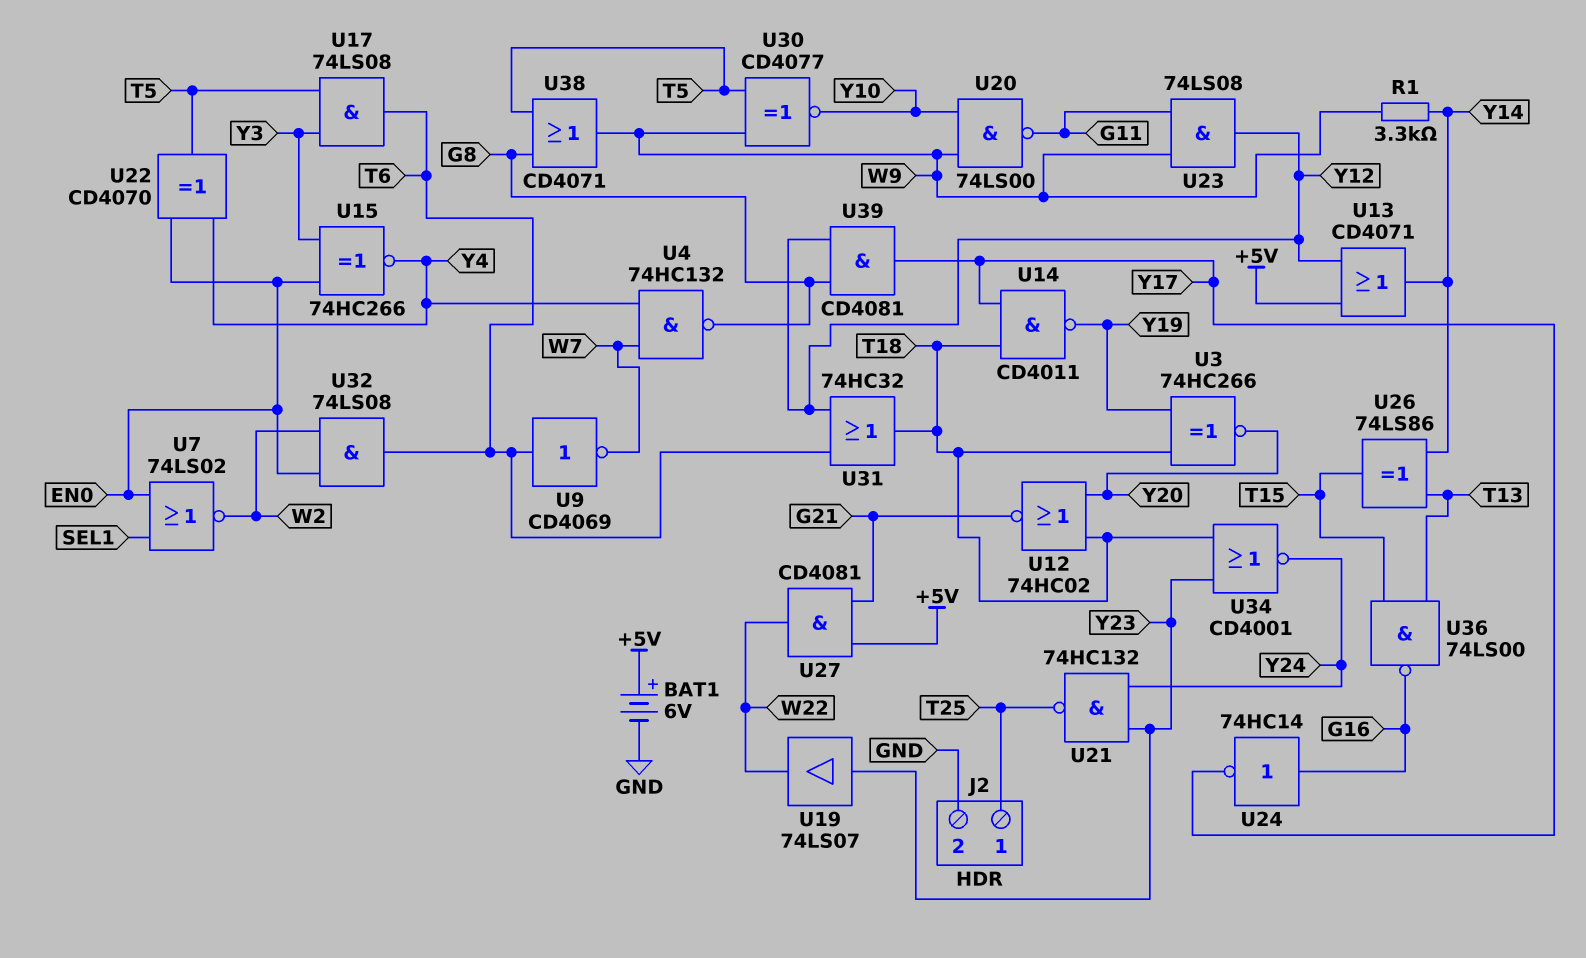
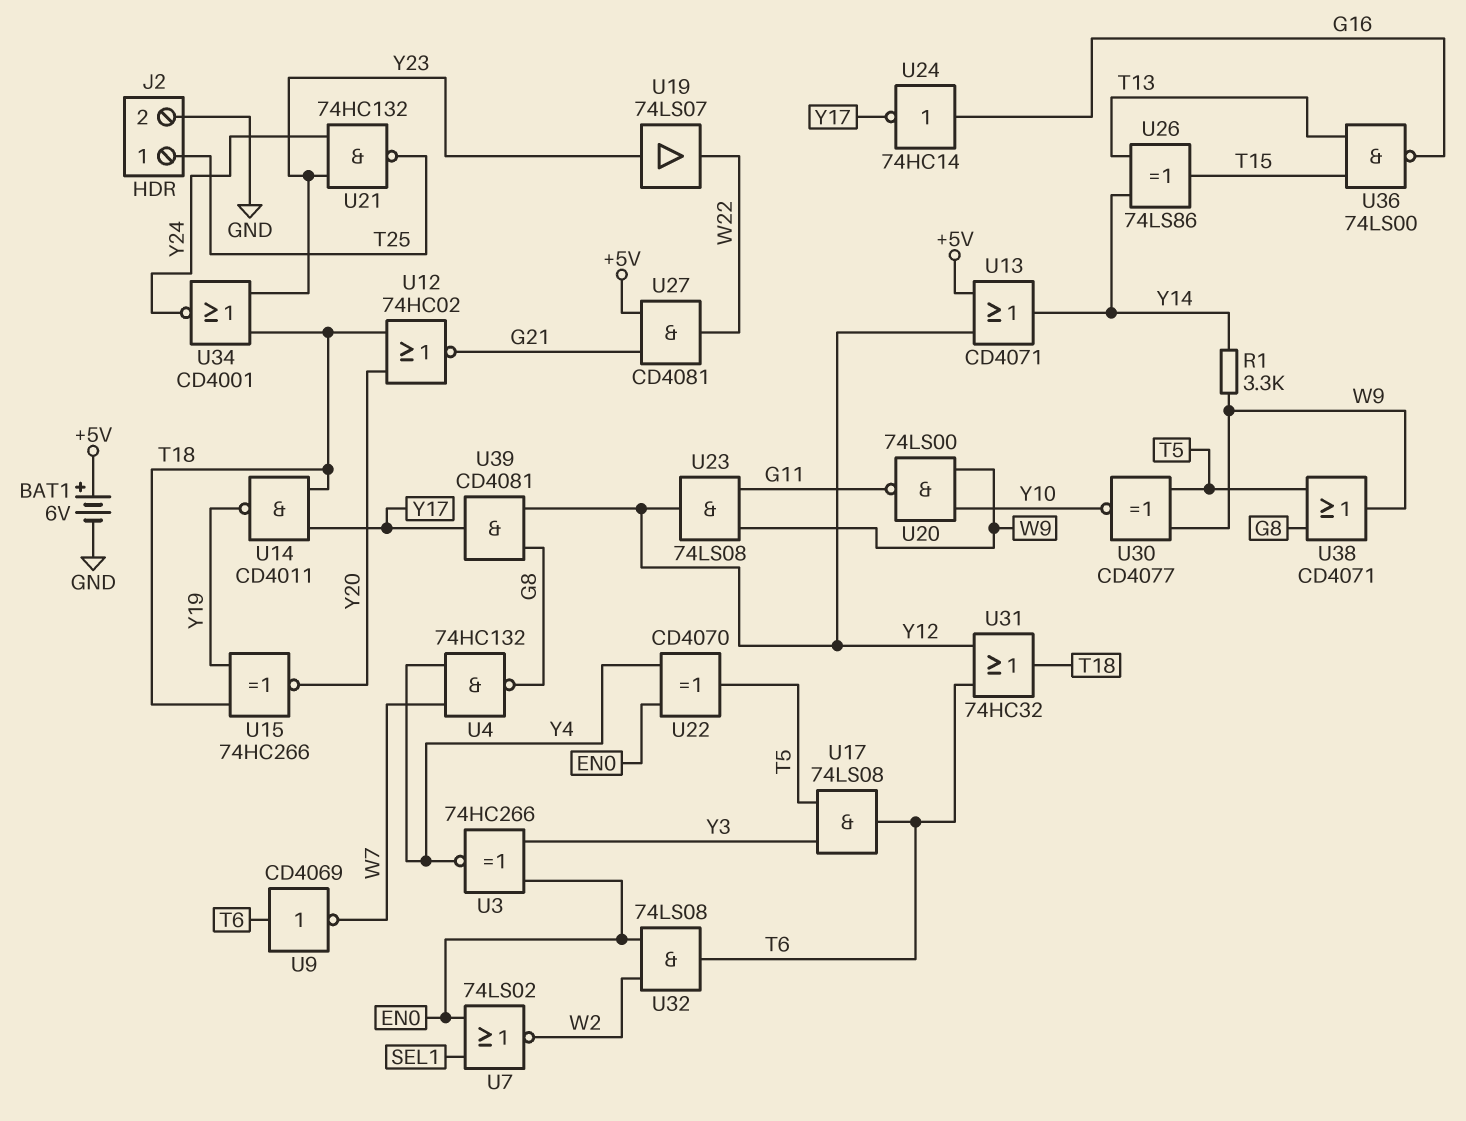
U3: XNOR 74HC266 (in T18, in Y19, out Y20) -> XNOR 74HC266 (in EN0, in Y3, out Y4)
U15: XNOR 74HC266 (in EN0, in Y3, out Y4) -> XNOR 74HC266 (in T18, in Y19, out Y20)

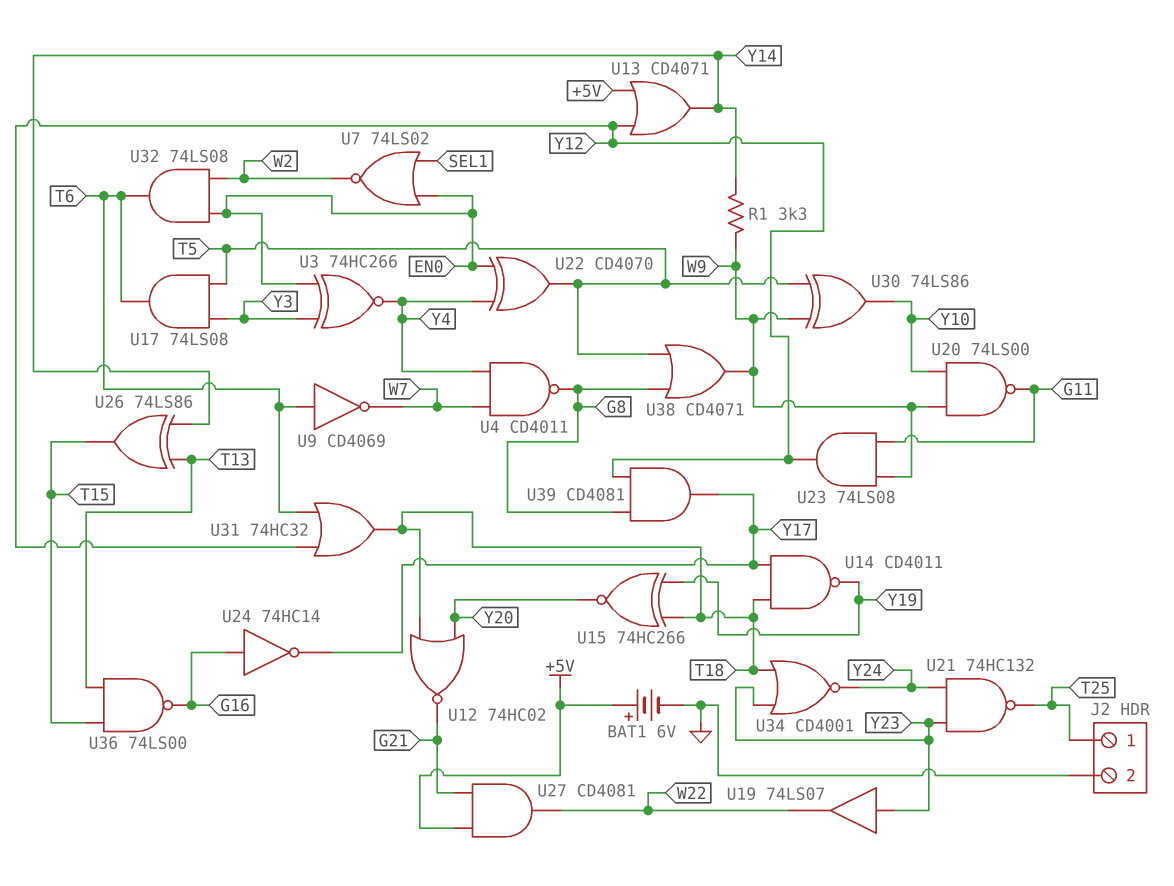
U4: NAND 74HC132 (in W7, in Y4, out G8) -> NAND CD4011 (in W7, in Y4, out G8)
U30: XNOR CD4077 (in T5, in W9, out Y10) -> XOR 74LS86 (in T5, in W9, out Y10)

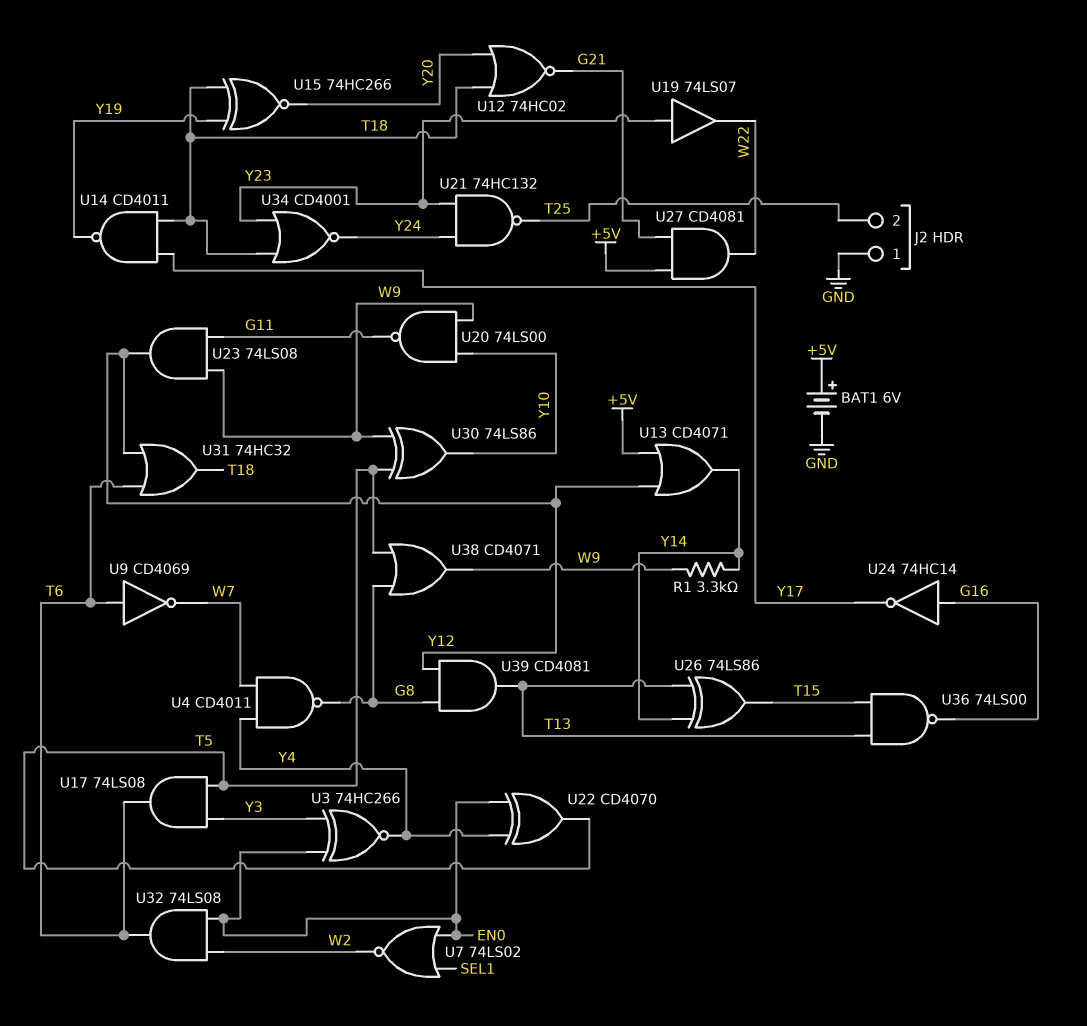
J2 pin 1: T25 -> GND
J2 pin 2: GND -> T25
U39: AND CD4081 (in G8, in Y12, out Y17) -> AND CD4081 (in G8, in Y12, out T13)

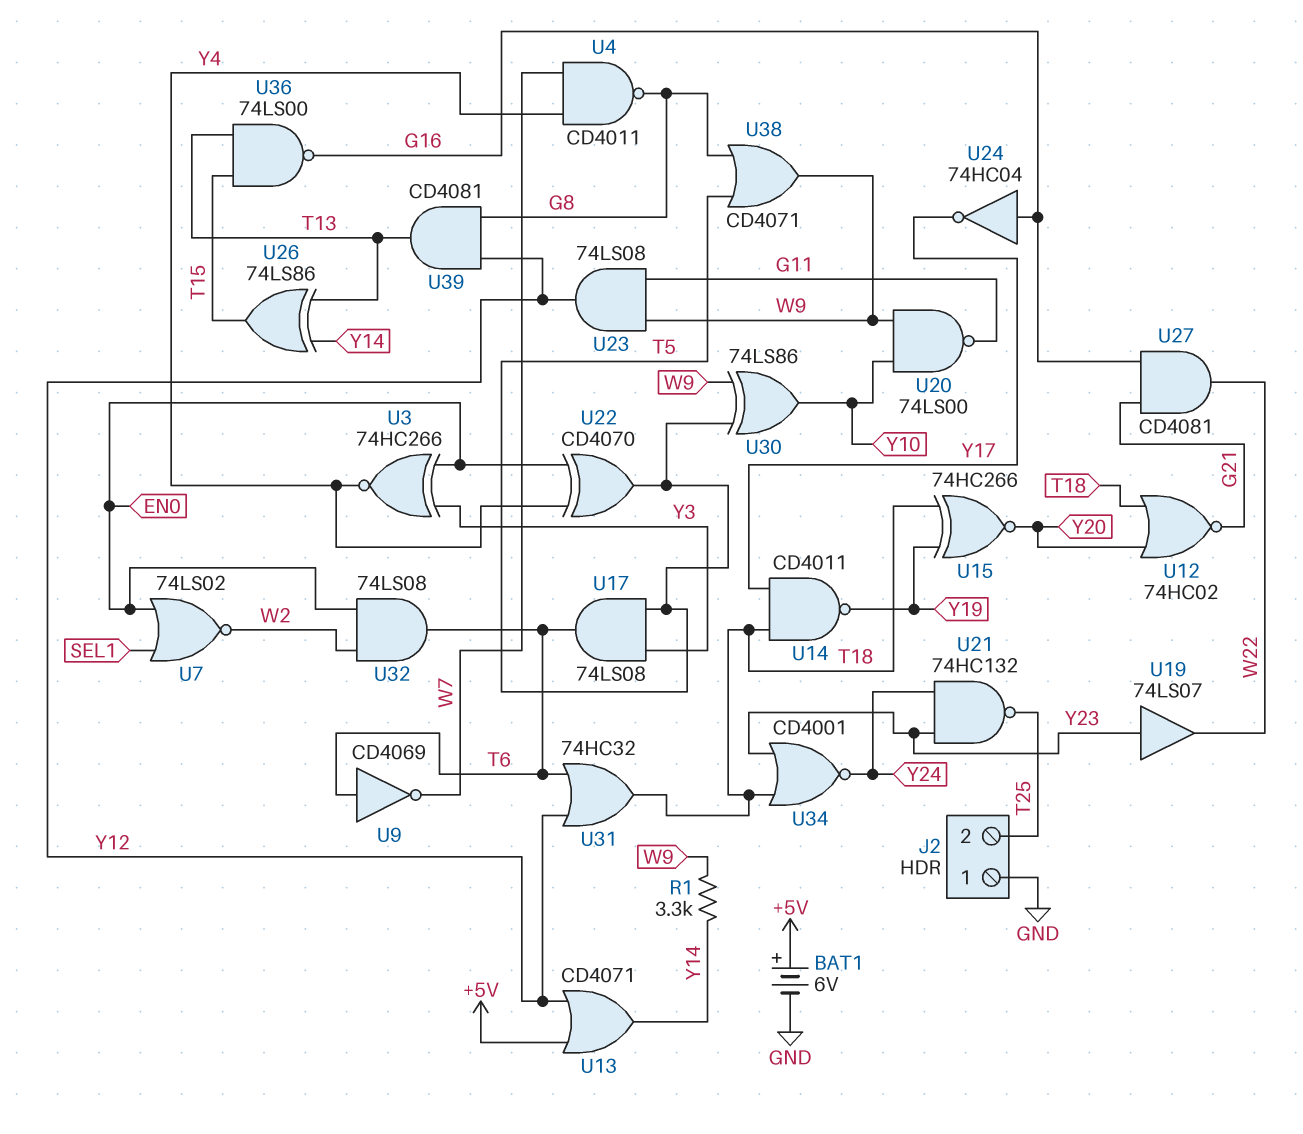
U24: NOT 74HC14 (in G16, out Y17) -> NOT 74HC04 (in G16, out Y17)
U27: AND CD4081 (in +5V, in G21, out W22) -> AND CD4081 (in G16, in G21, out W22)

